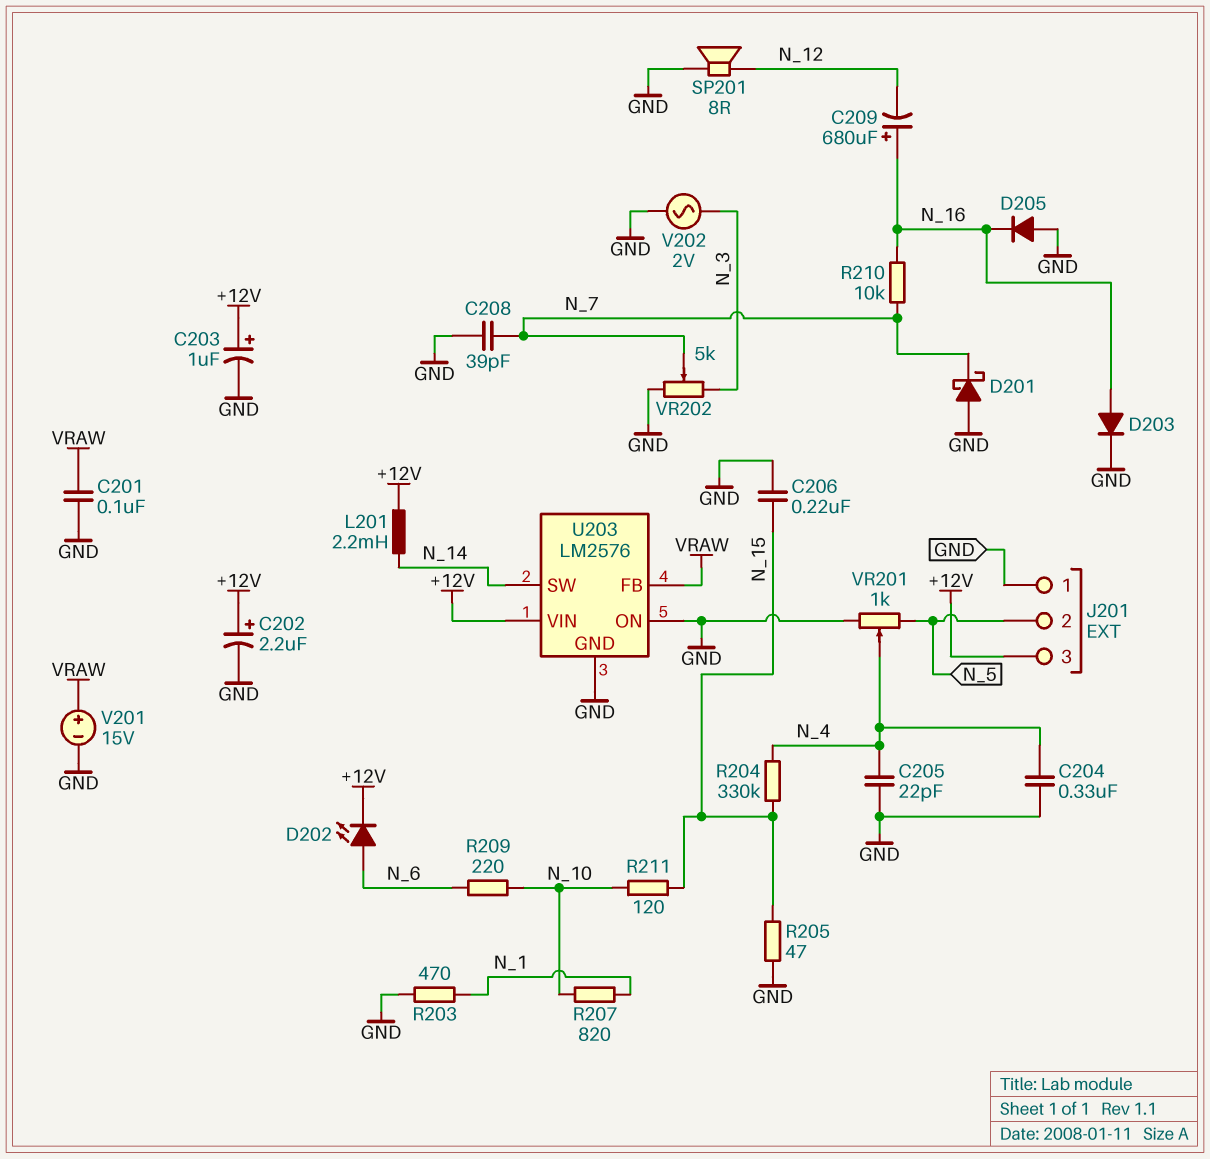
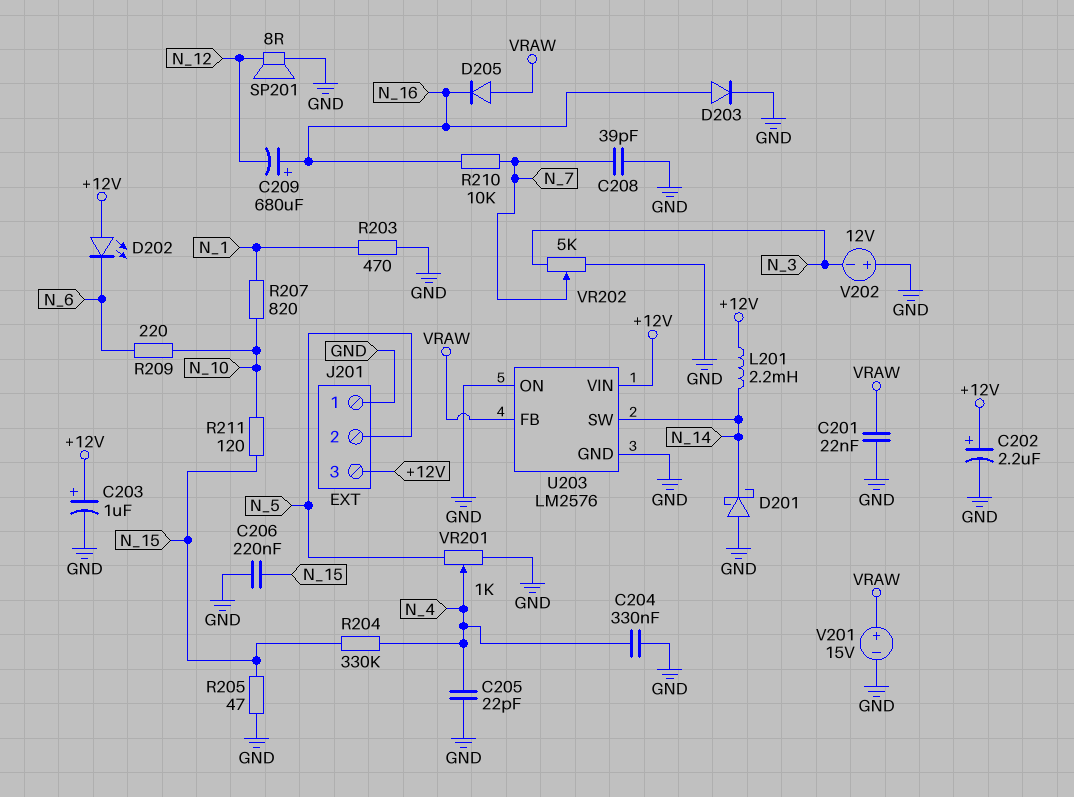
C201: 100nF (GND, VRAW) -> 22nF (GND, VRAW)
D201: schottky (A GND, K N_7) -> schottky (A GND, K N_14)
D202: LED (A N_6, K +12V) -> LED (A +12V, K N_6)
D205: diode (A GND, K N_16) -> diode (A VRAW, K N_16)
V202: AC 2V (GND, N_3) -> 12V (plus GND, minus N_3)

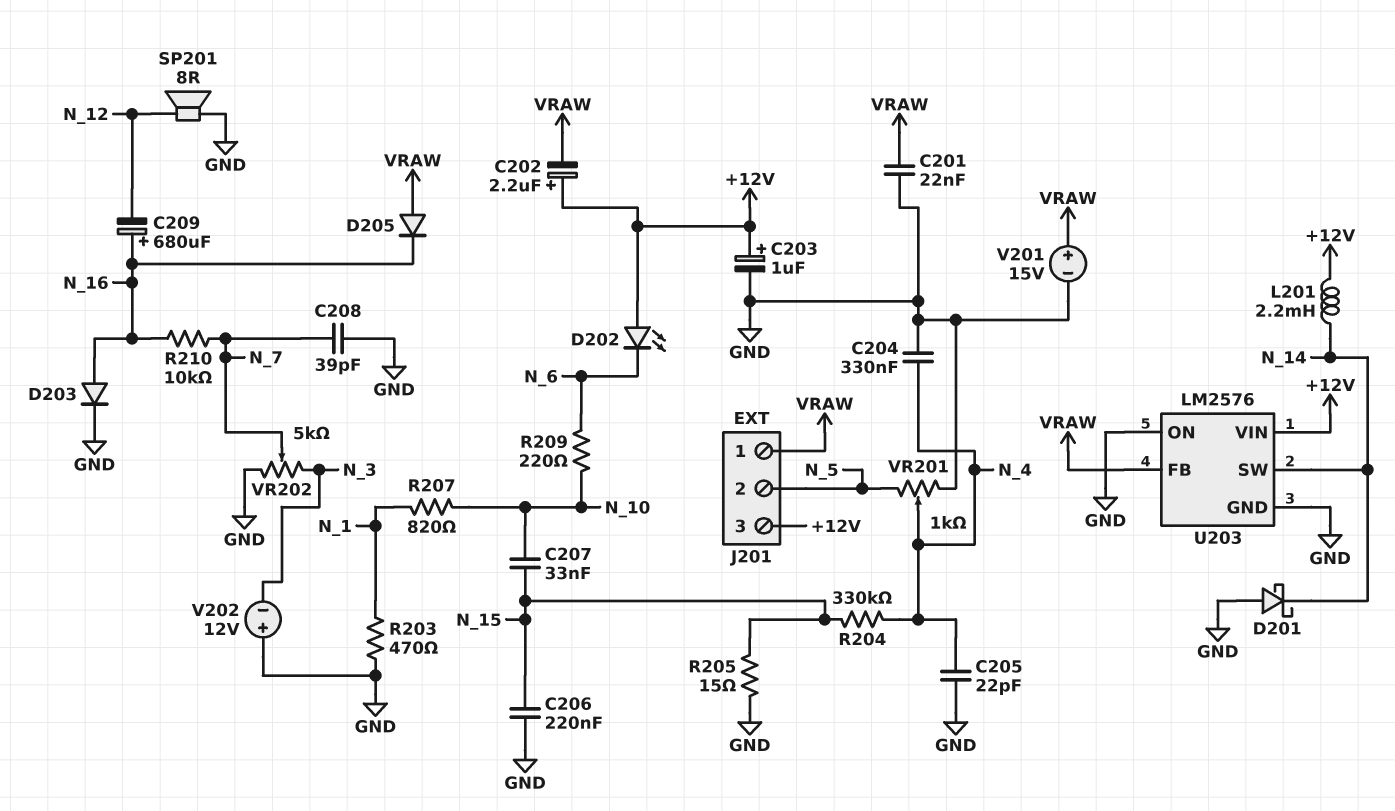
C202: 2.2uF (plus +12V, minus GND) -> 2.2uF (plus +12V, minus VRAW)
C207: none -> 33nF (N_10, N_15)
J201 pin 1: GND -> VRAW
R205: 47 (GND, N_15) -> 15 (GND, N_15)
R211: 120 (N_10, N_15) -> none

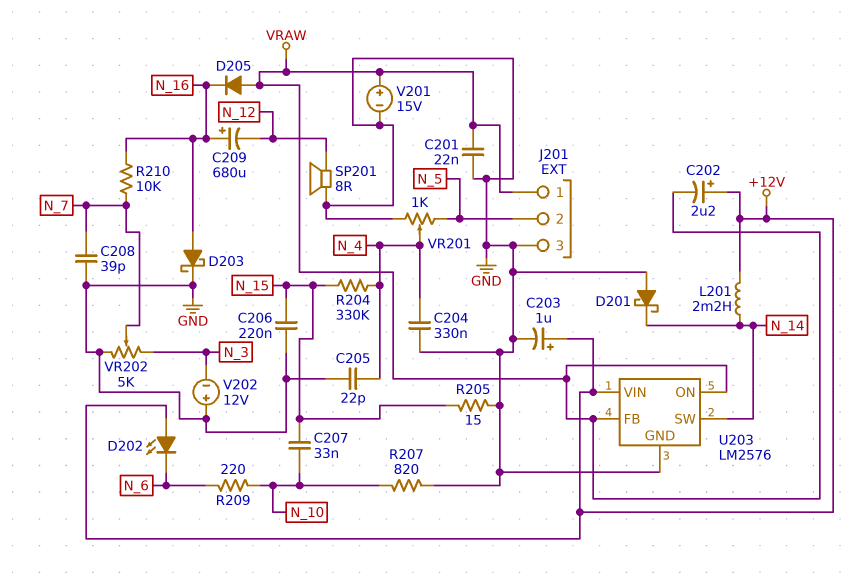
D203: diode (A N_16, K GND) -> schottky (A N_16, K GND)
J201 pin 3: +12V -> GND
R203: 470 (GND, N_1) -> none
R207: 820 (N_1, N_10) -> 820 (GND, N_10)
U203 pin ON: GND -> VRAW

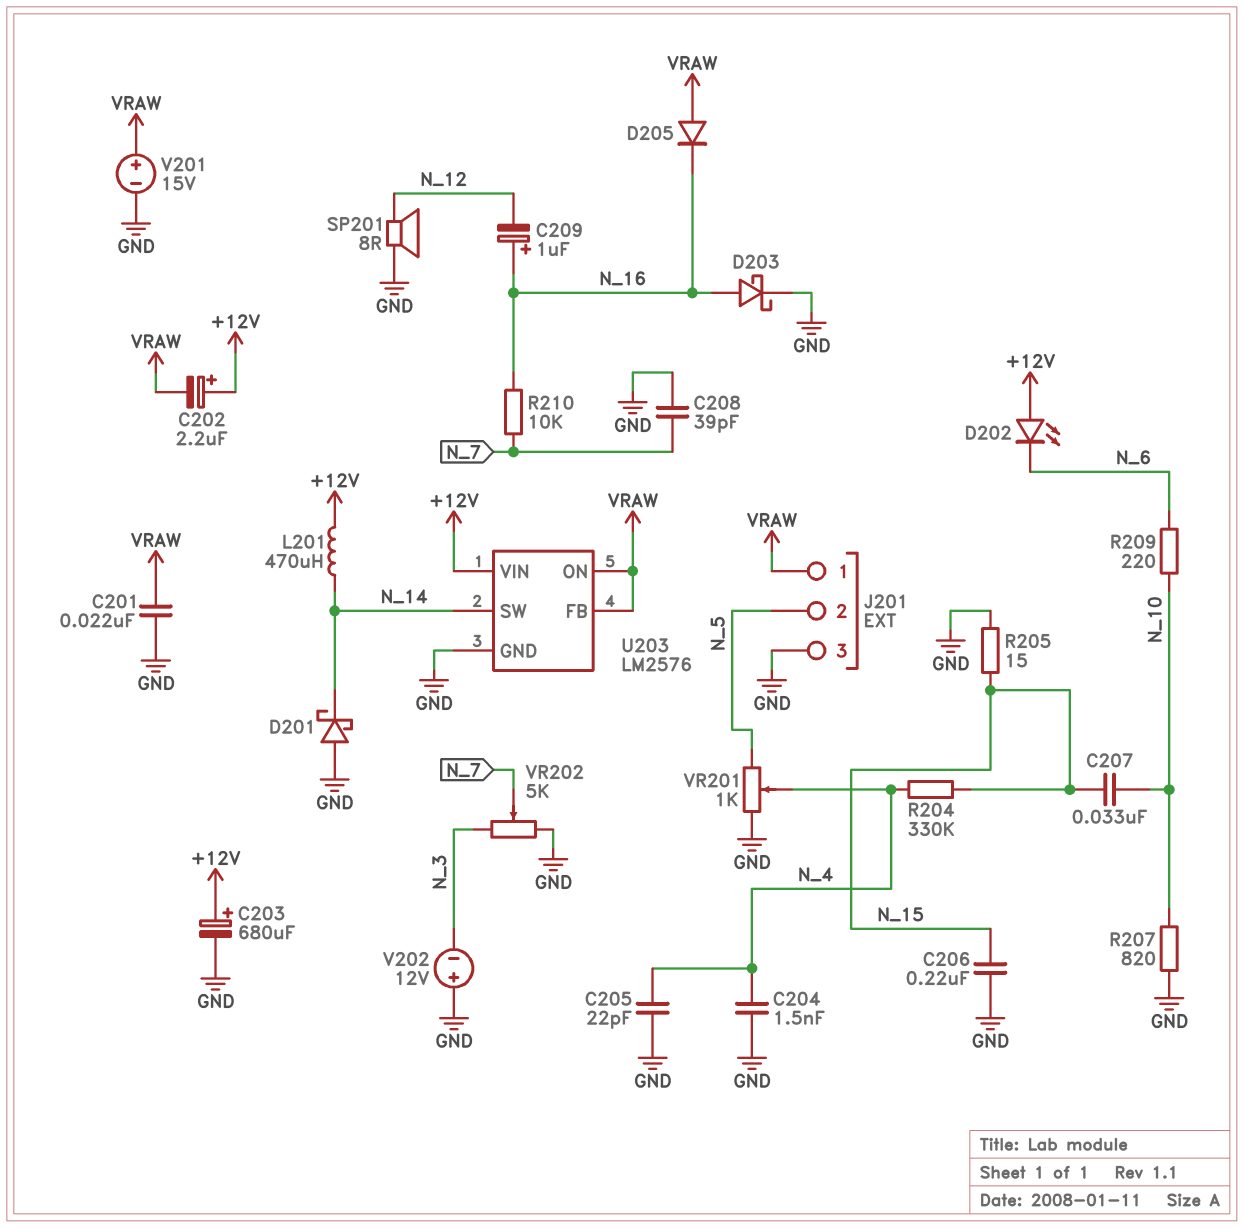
C203: 1uF (plus +12V, minus GND) -> 680uF (plus +12V, minus GND)
C204: 330nF (GND, N_4) -> 1.5nF (GND, N_4)
C209: 680uF (plus N_16, minus N_12) -> 1uF (plus N_16, minus N_12)
L201: 2.2mH (+12V, N_14) -> 470uH (+12V, N_14)

